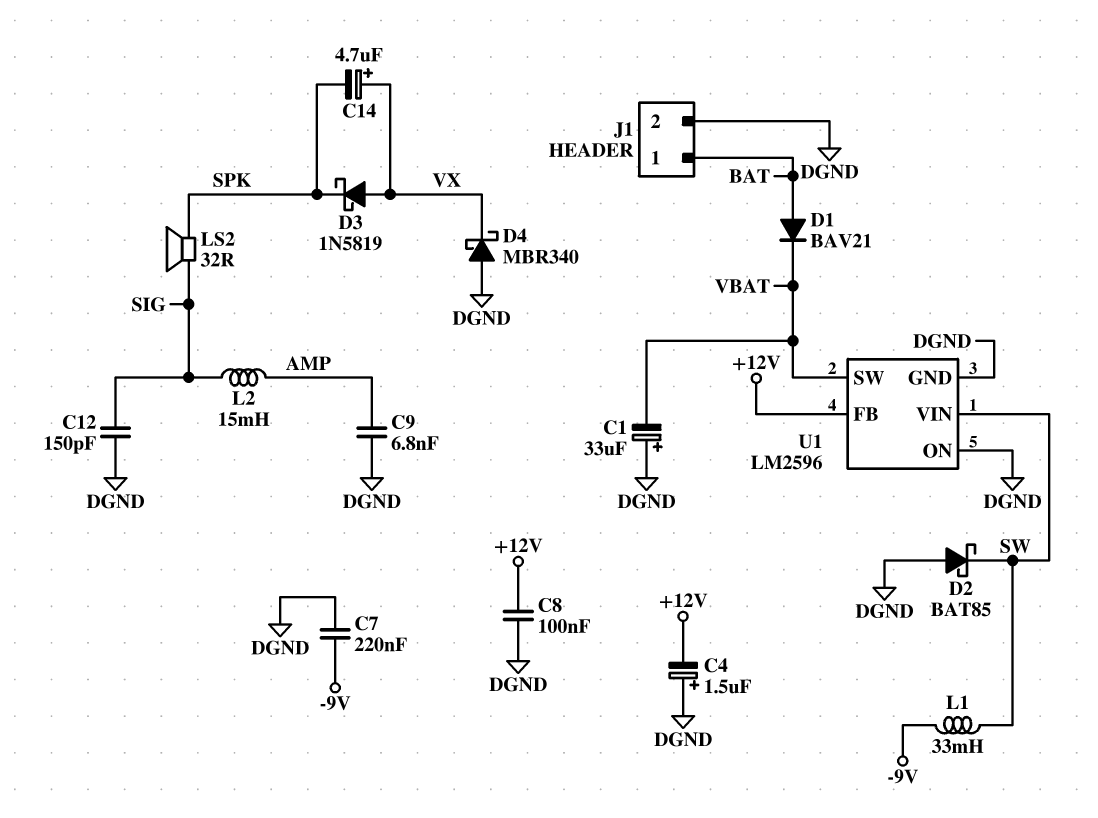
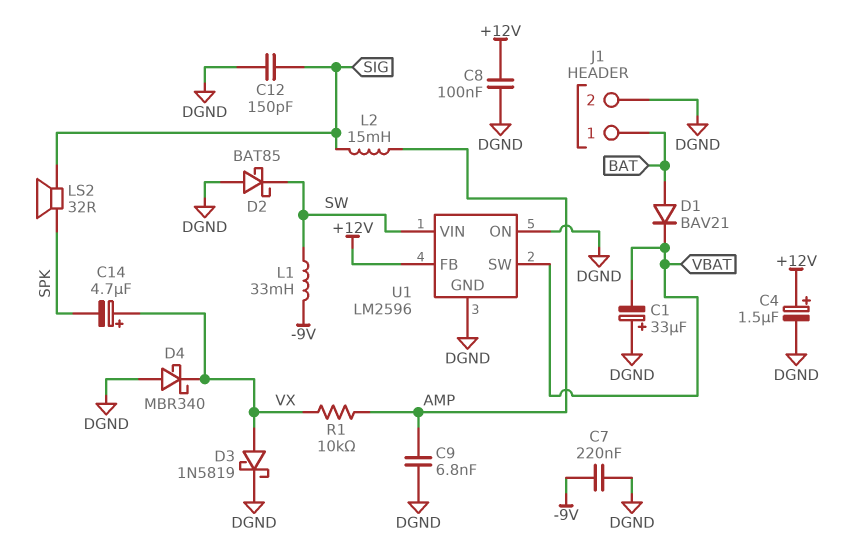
C4: 1.5uF (plus DGND, minus +12V) -> 1.5uF (plus +12V, minus DGND)
D3: schottky 1N5819 (A VX, K SPK) -> schottky 1N5819 (A VX, K DGND)
R1: none -> 10k (AMP, VX)

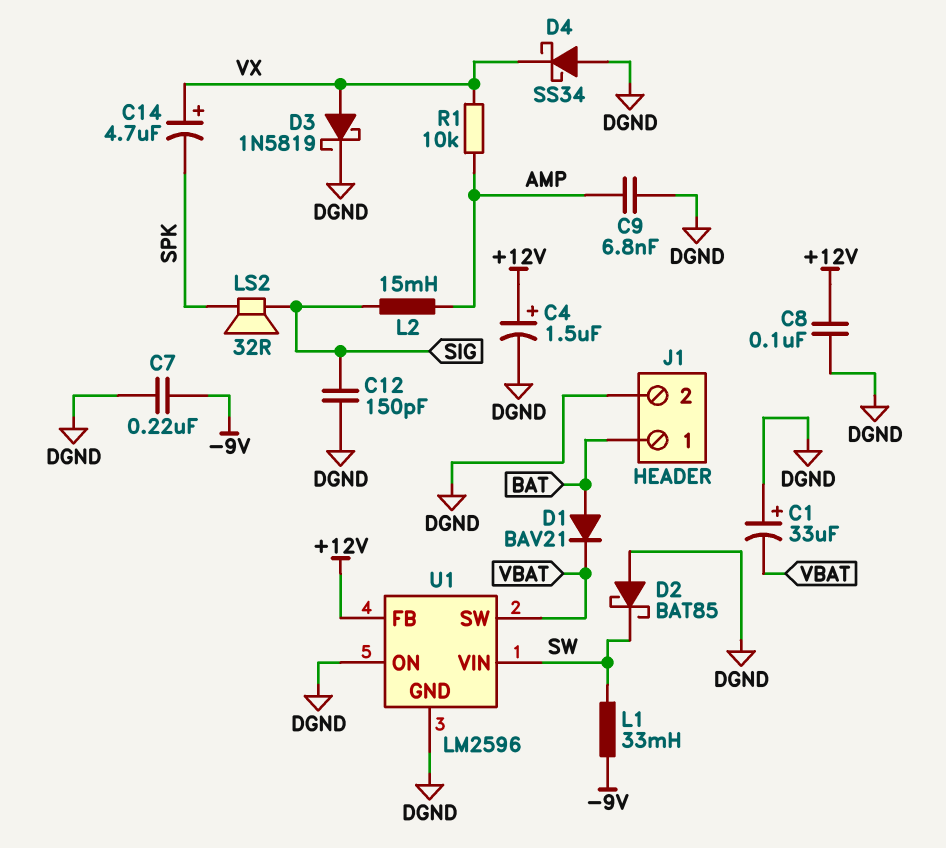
D4: schottky MBR340 (A DGND, K VX) -> schottky SS34 (A DGND, K VX)

